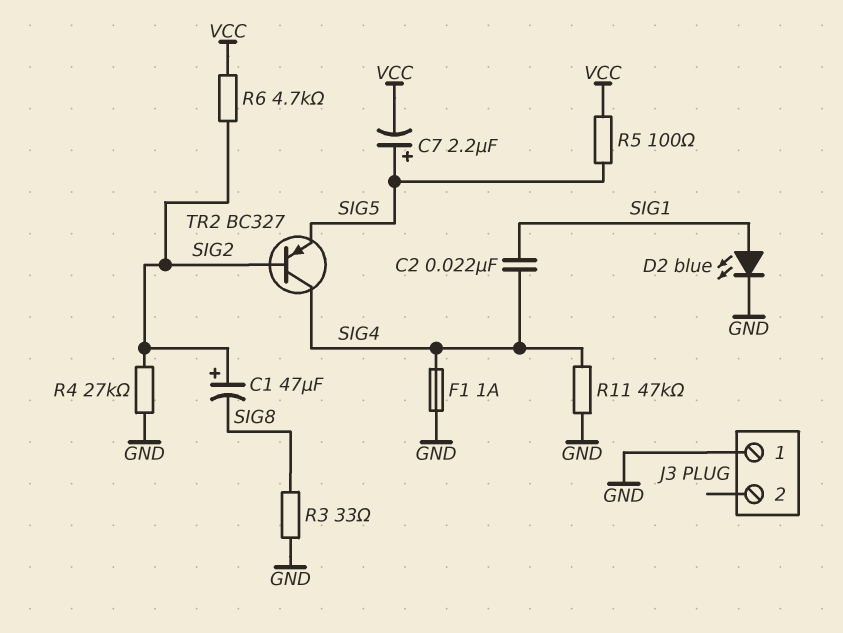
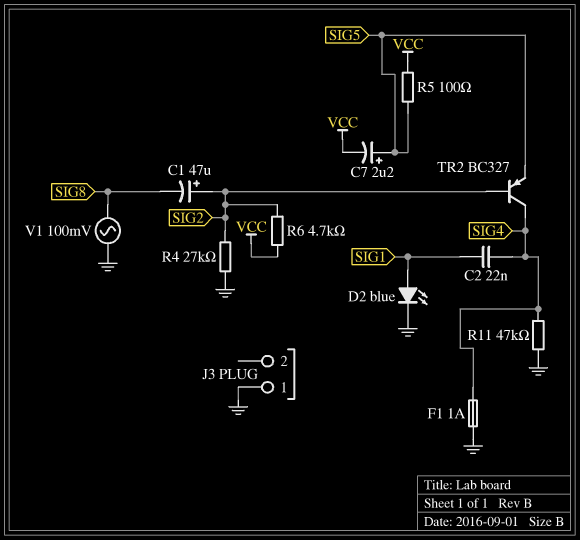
R3: 33 (GND, SIG8) -> none
V1: none -> AC 100mV (GND, SIG8)

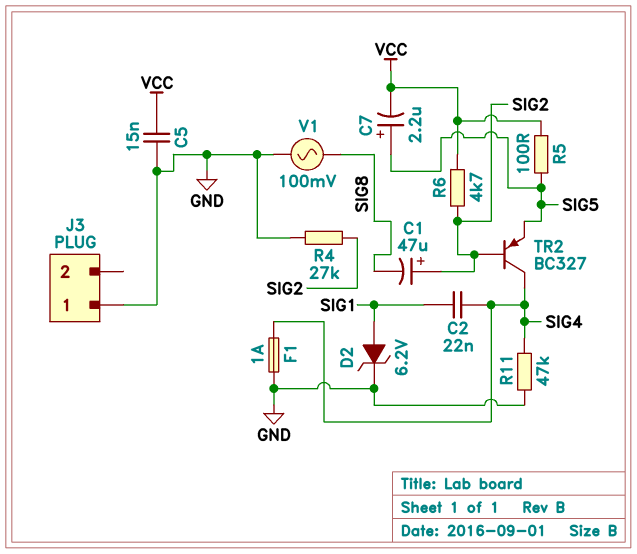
C5: none -> 15nF (GND, VCC)
D2: LED blue (A SIG1, K GND) -> zener 6.2V (A SIG1, K GND)

